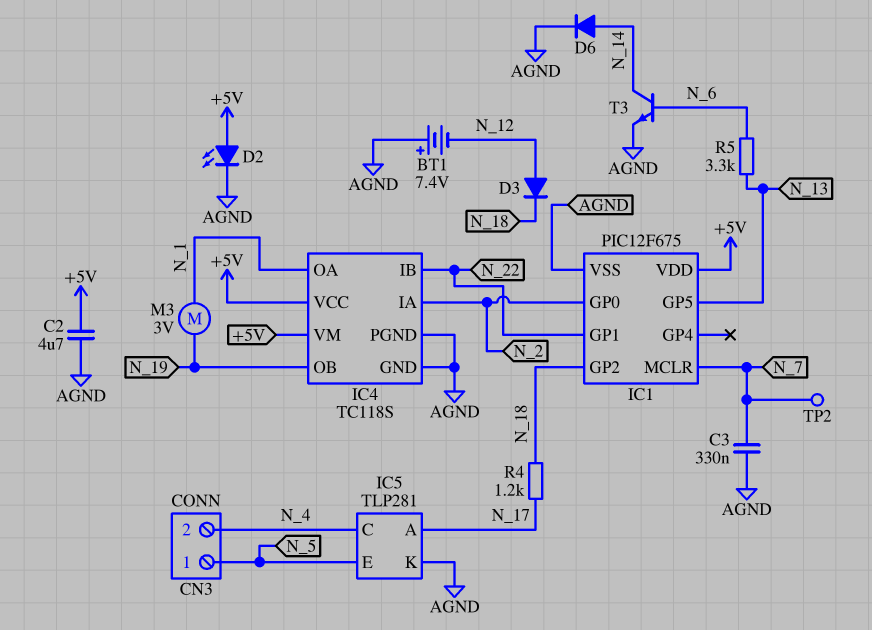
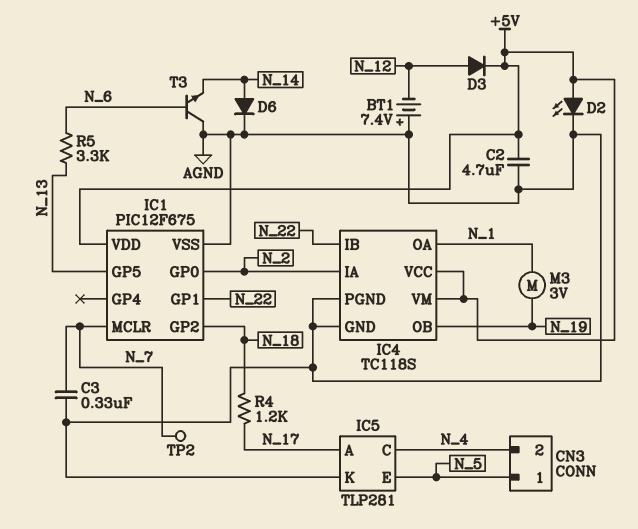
D3: diode (A N_12, K N_18) -> diode (A N_12, K +5V)
T3: NPN (B N_6, C N_14, E AGND) -> NPN (B N_6, C AGND, E N_14)

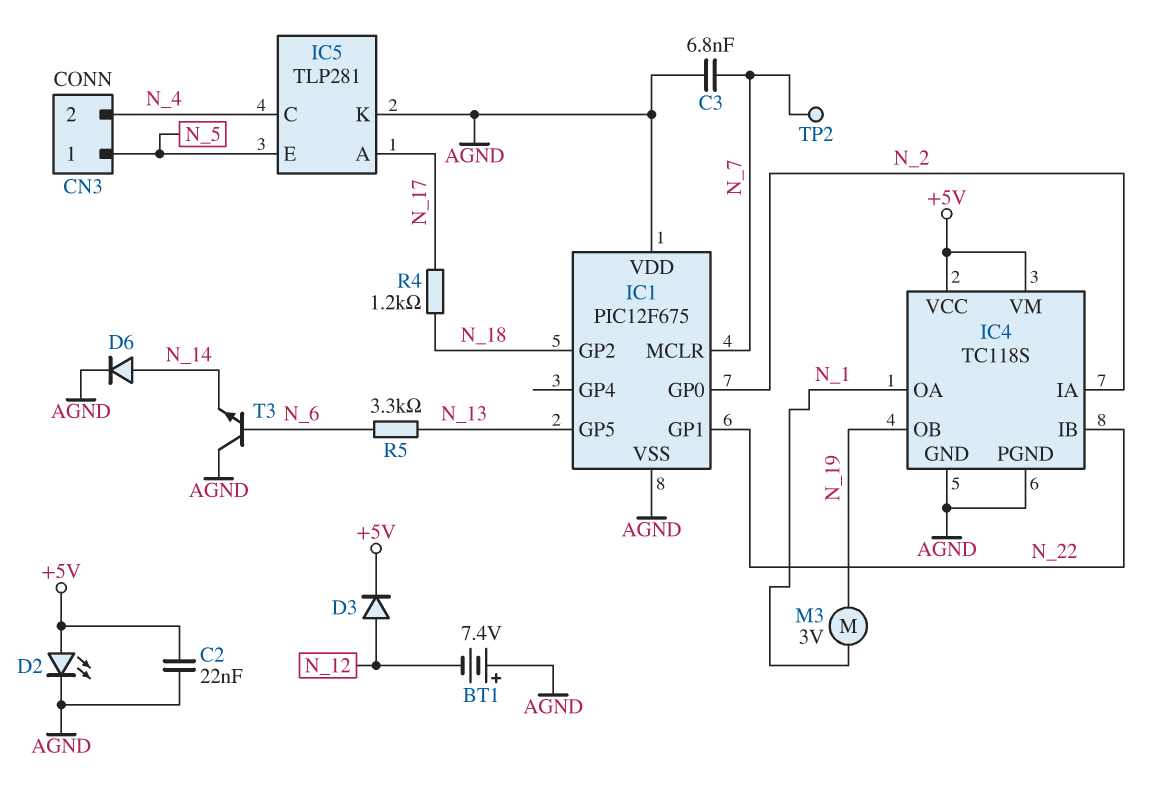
C2: 4.7uF (+5V, AGND) -> 22nF (+5V, AGND)
C3: 330nF (AGND, N_7) -> 6.8nF (AGND, N_7)
IC1 pin VDD: +5V -> AGND

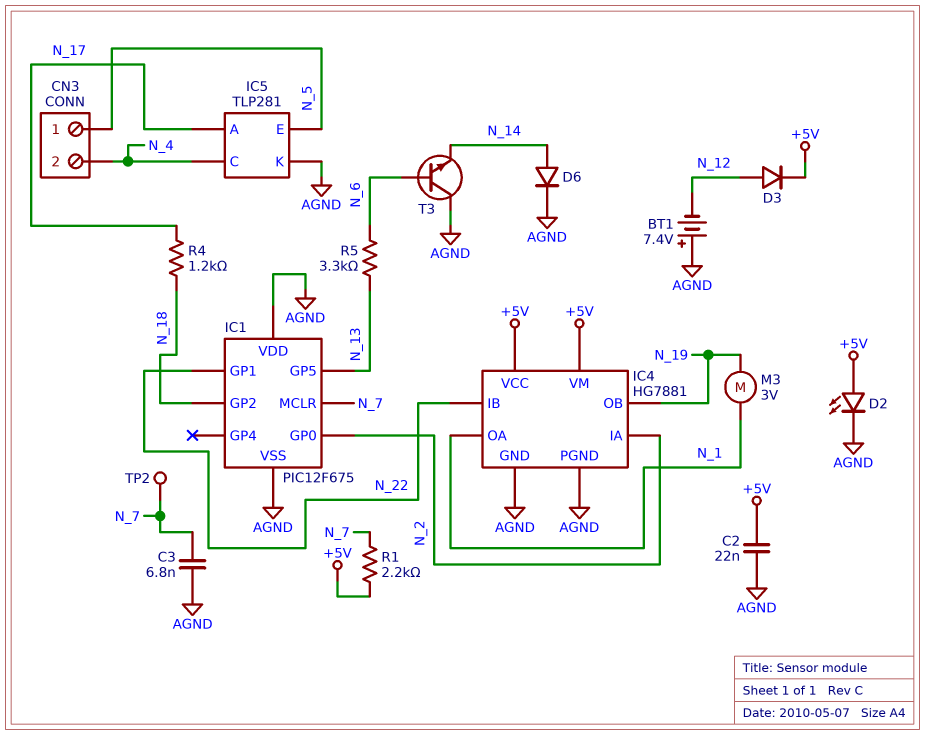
IC4: TC118S -> HG7881
R1: none -> 2.2k (+5V, N_7)

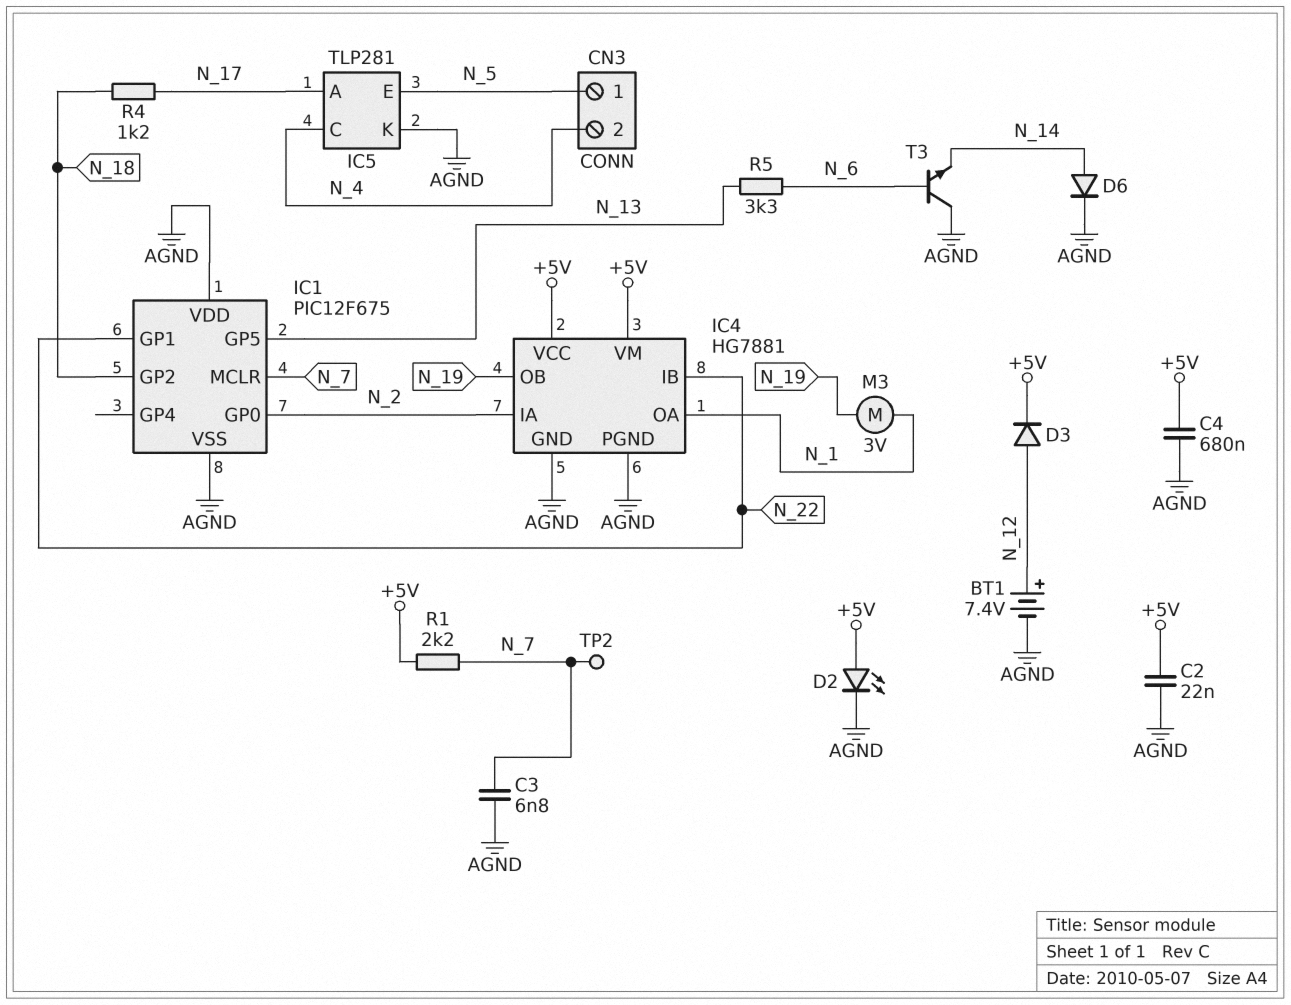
BT1: 7.4V (plus AGND, minus N_12) -> 7.4V (plus N_12, minus AGND)
C4: none -> 680nF (+5V, AGND)

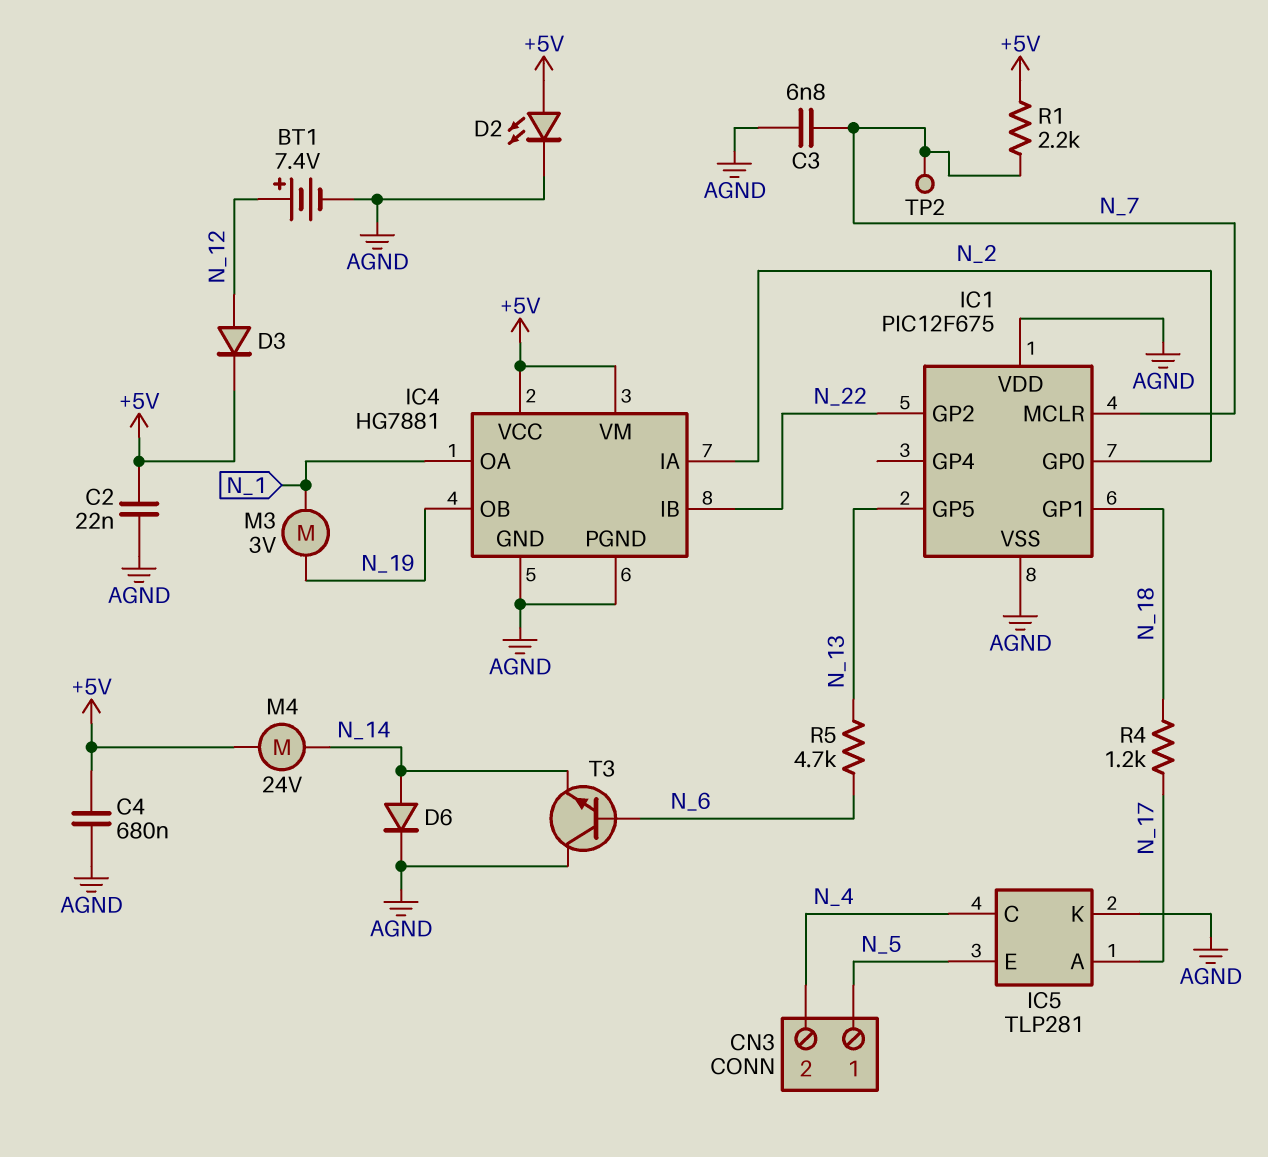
IC1 pin GP1: N_22 -> N_18
IC1 pin GP2: N_18 -> N_22
M4: none -> motor 24V (+5V, N_14)
R5: 3.3k (N_6, N_13) -> 4.7k (N_6, N_13)

